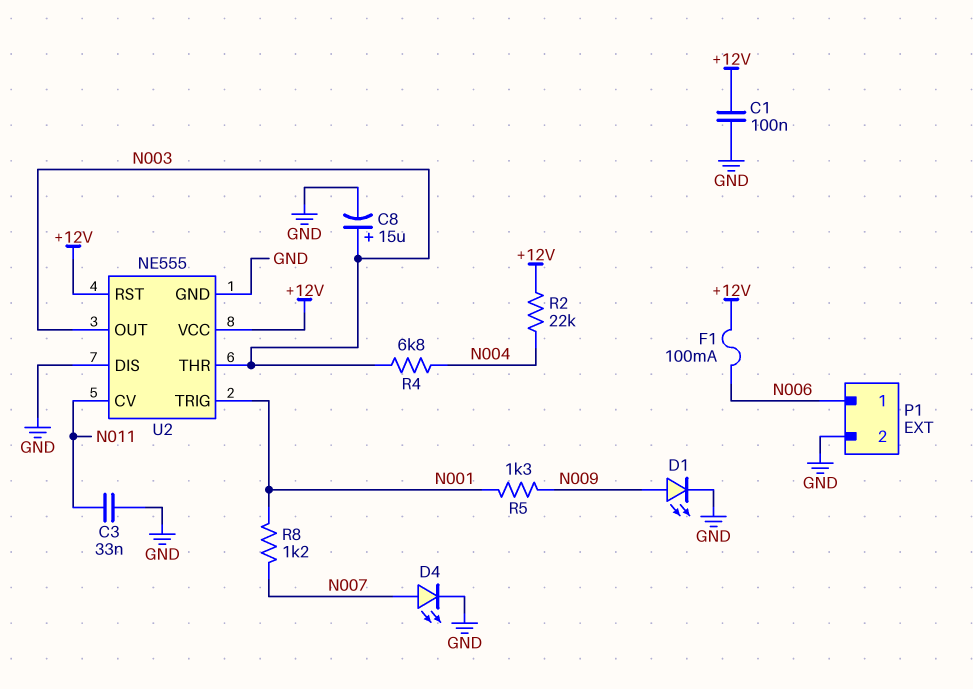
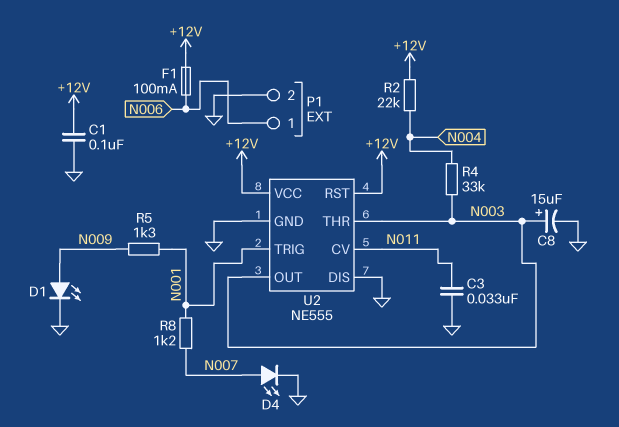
R4: 6.8k (N003, N004) -> 33k (N003, N004)

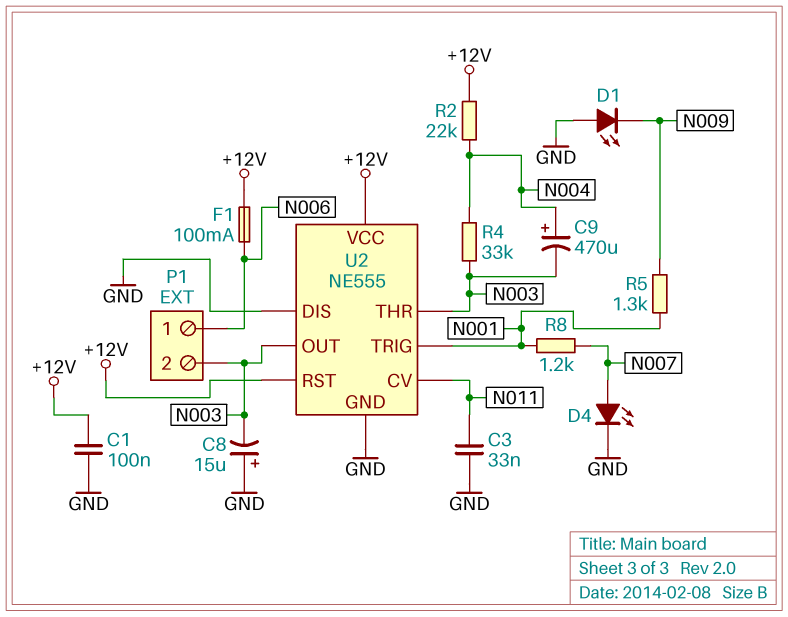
C8: 15uF (plus N003, minus GND) -> 15uF (plus GND, minus N003)
C9: none -> 470uF (plus N004, minus N003)
D1: LED (A N009, K GND) -> LED (A GND, K N009)
P1 pin 2: GND -> N003

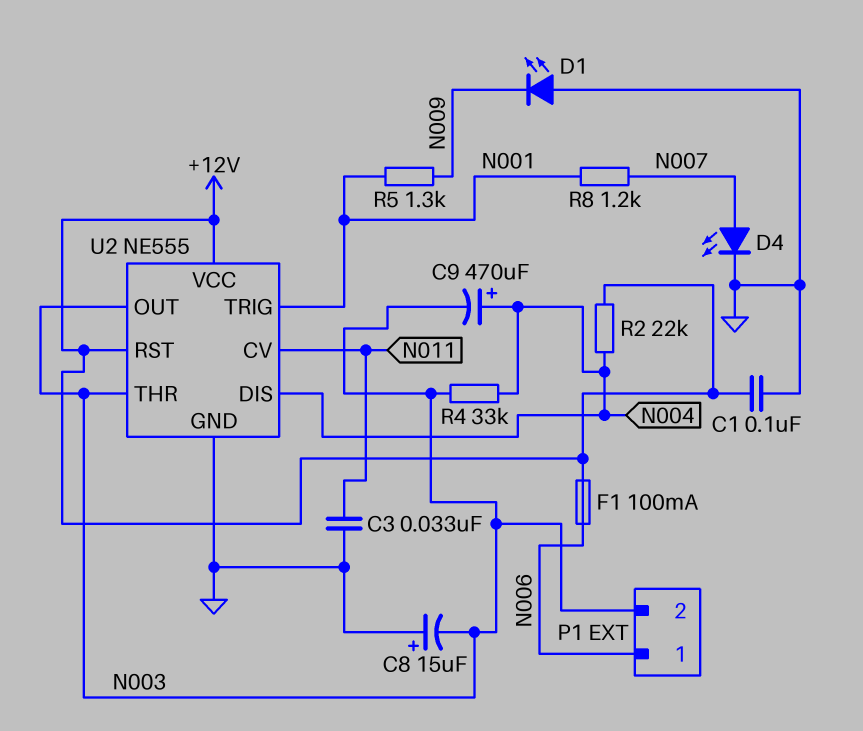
U2 pin DIS: GND -> N004

